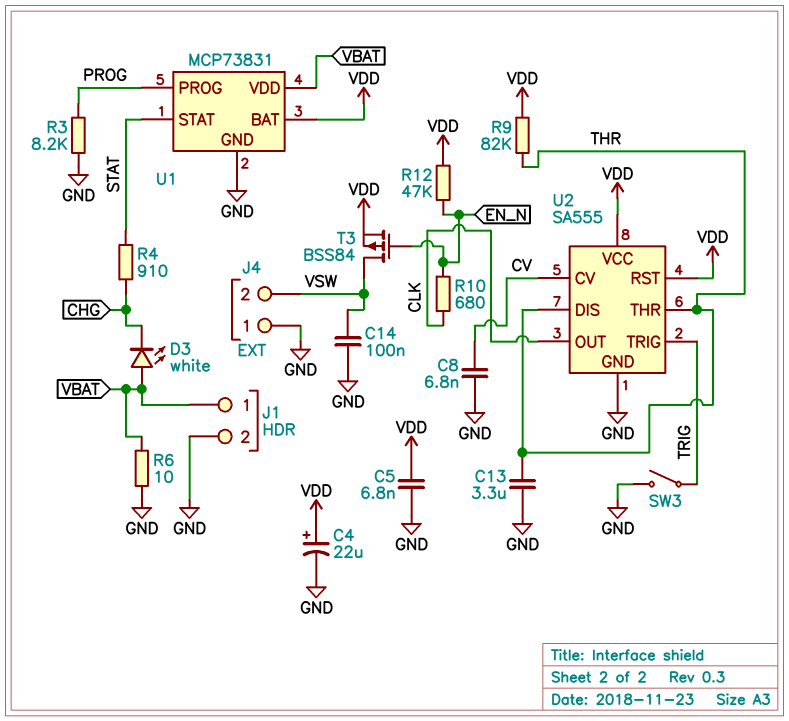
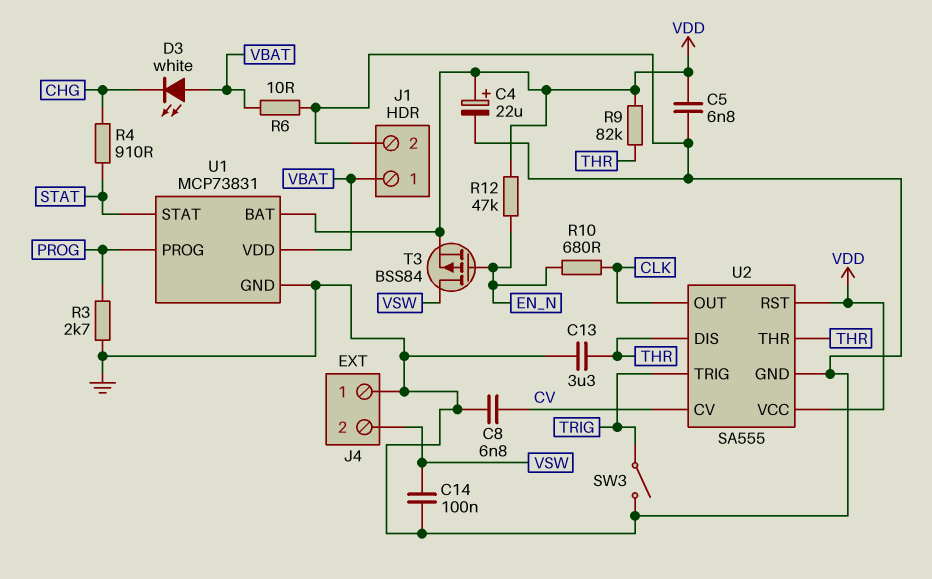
R3: 8.2k (GND, PROG) -> 2.7k (GND, PROG)

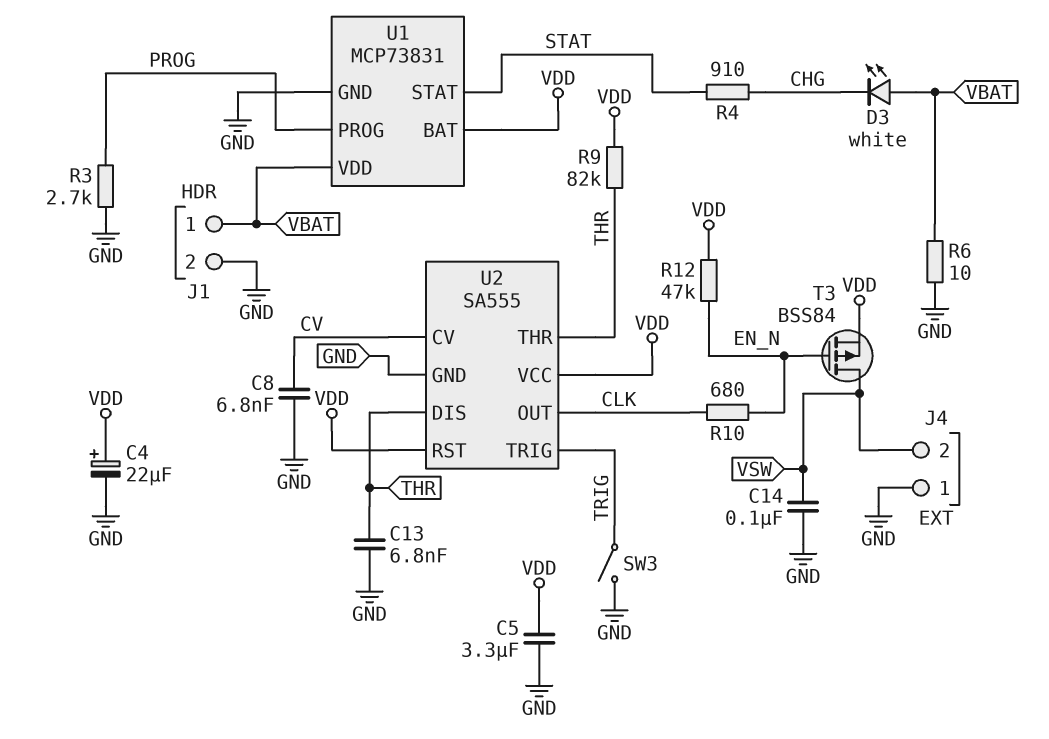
C5: 6.8nF (GND, VDD) -> 3.3uF (GND, VDD)
C13: 3.3uF (GND, THR) -> 6.8nF (GND, THR)

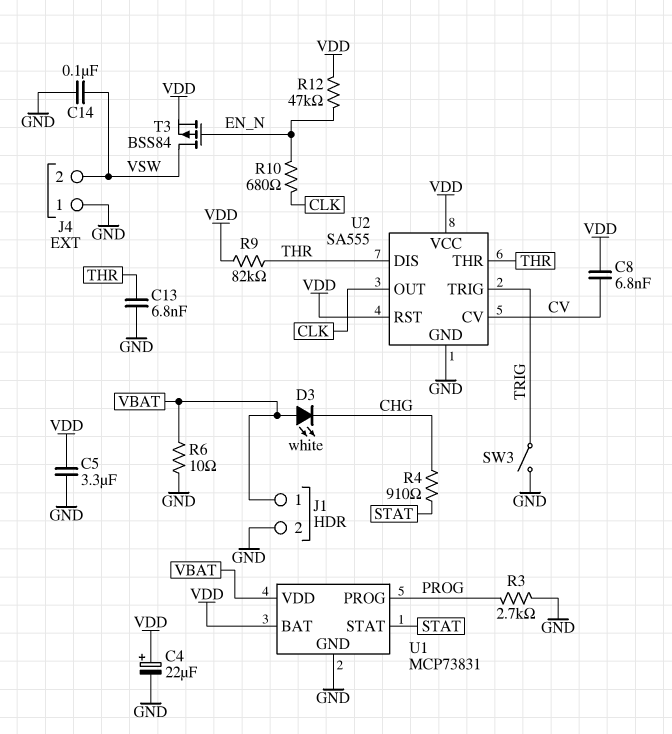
C8: 6.8nF (CV, GND) -> 6.8nF (CV, VDD)

